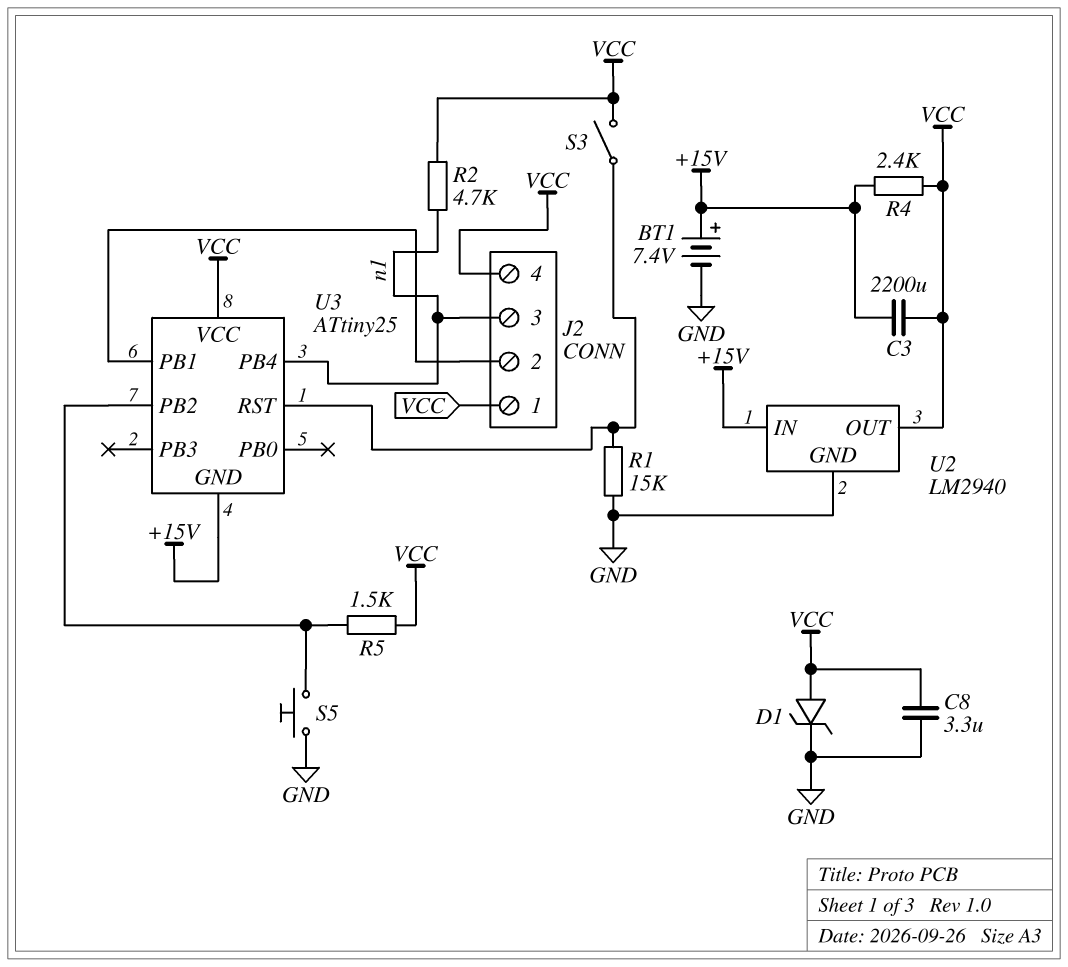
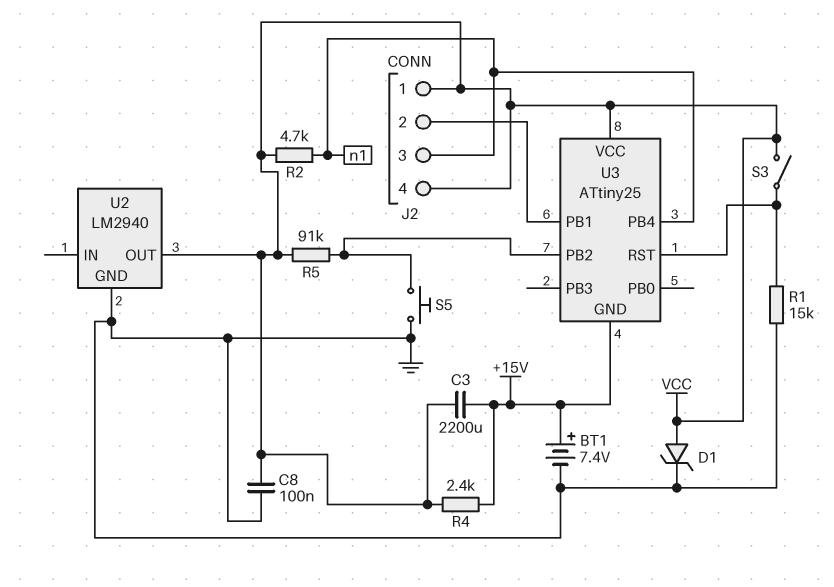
C8: 3.3uF (GND, VCC) -> 100nF (GND, VCC)
R5: 1.5k (U3/PB2, VCC) -> 91k (U3/PB2, VCC)
U2 pin IN: +15V -> none

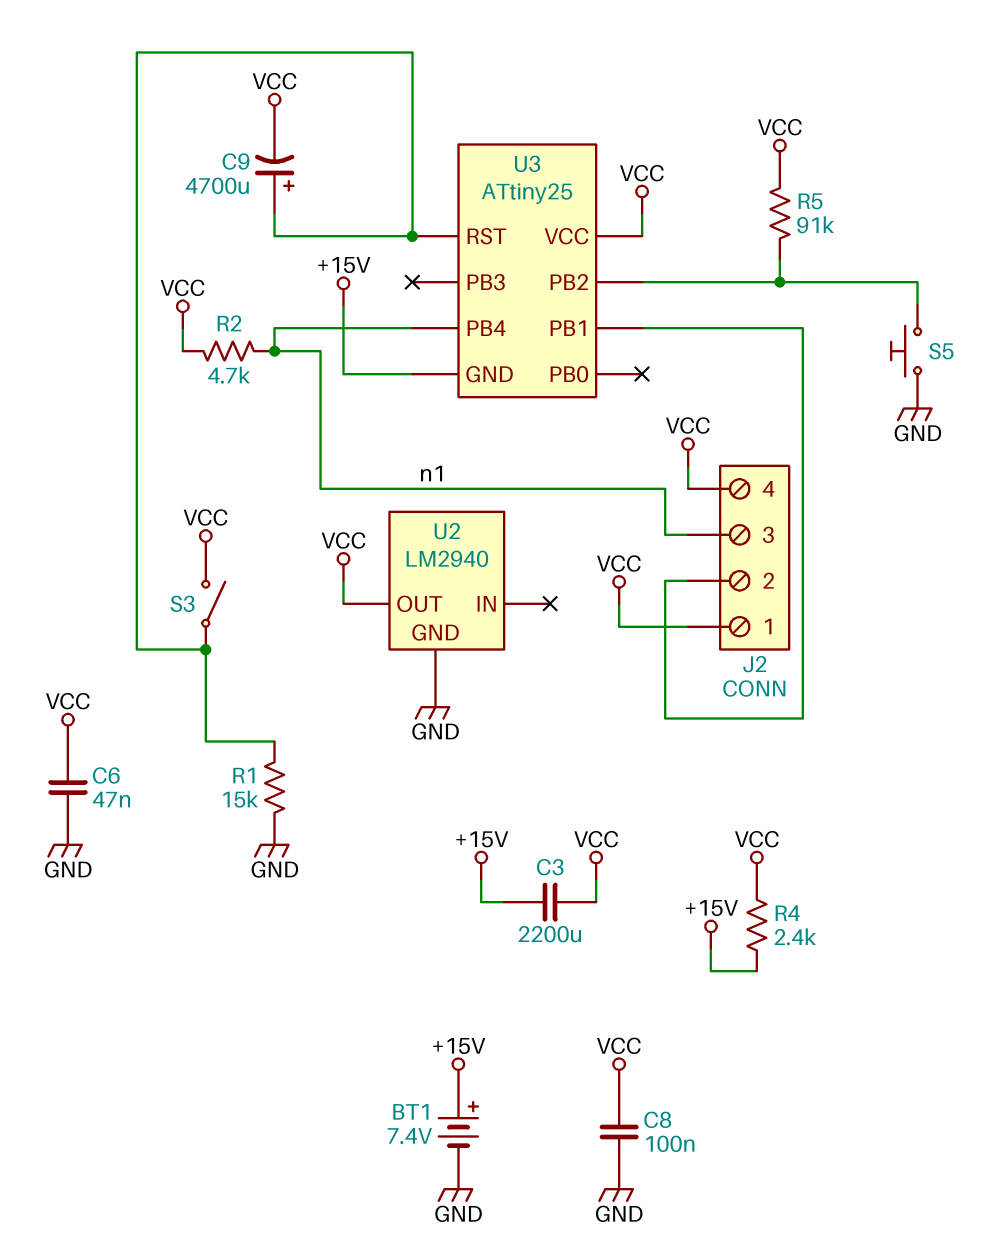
C6: none -> 47nF (GND, VCC)
C9: none -> 4700uF (plus U3/RST, minus VCC)
D1: zener (A VCC, K GND) -> none

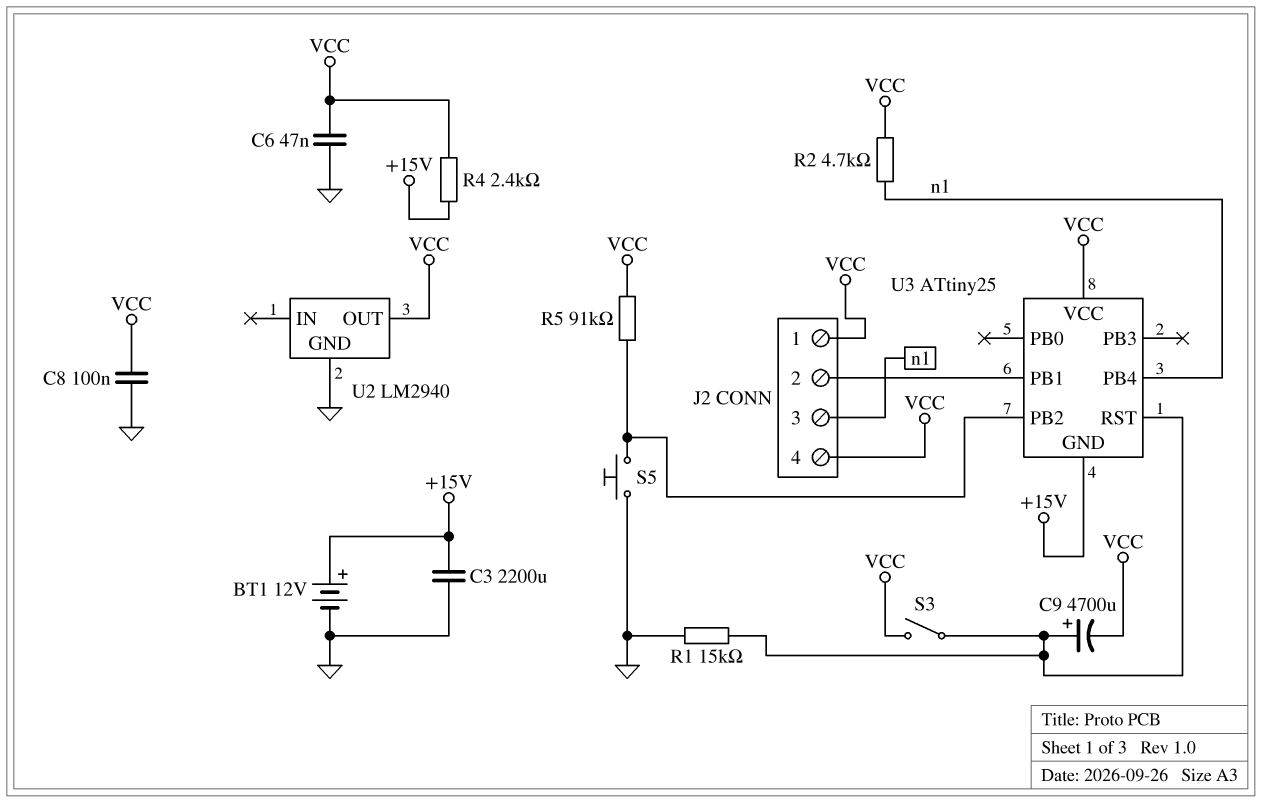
BT1: 7.4V (plus +15V, minus GND) -> 12V (plus +15V, minus GND)
C3: 2200uF (+15V, VCC) -> 2200uF (+15V, GND)

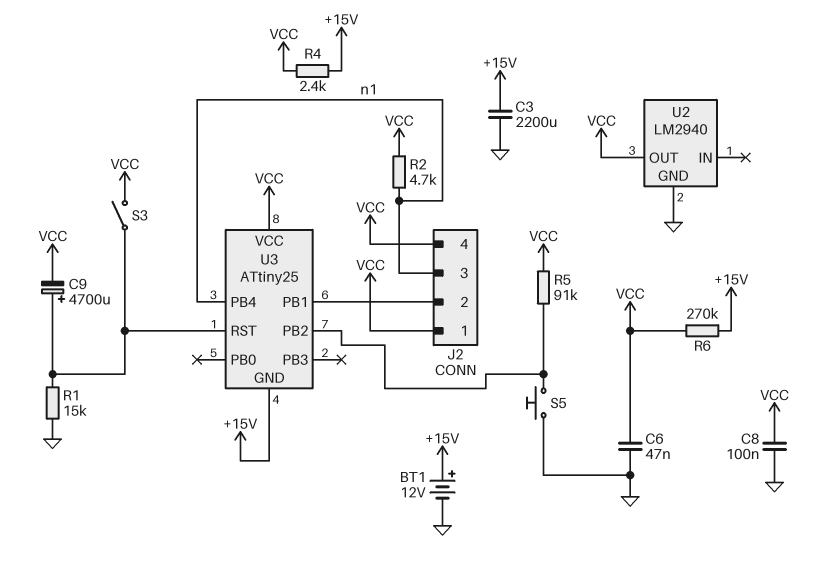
R6: none -> 270k (+15V, VCC)

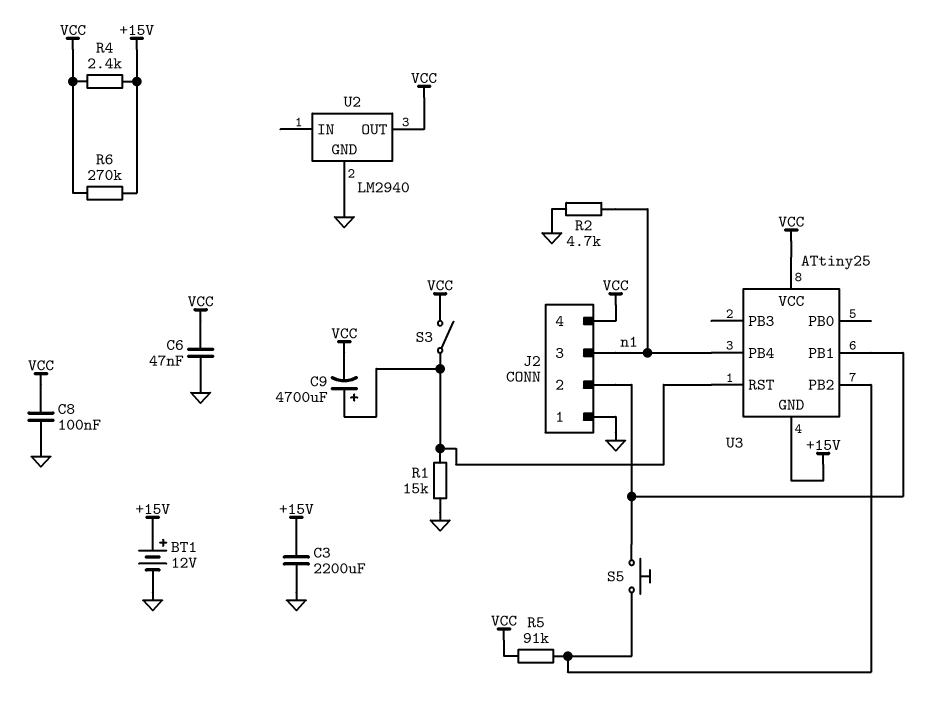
J2 pin 1: VCC -> GND
R2: 4.7k (VCC, n1) -> 4.7k (GND, n1)
S5: button (GND, U3/PB2) -> button (J2/2, U3/PB2)

